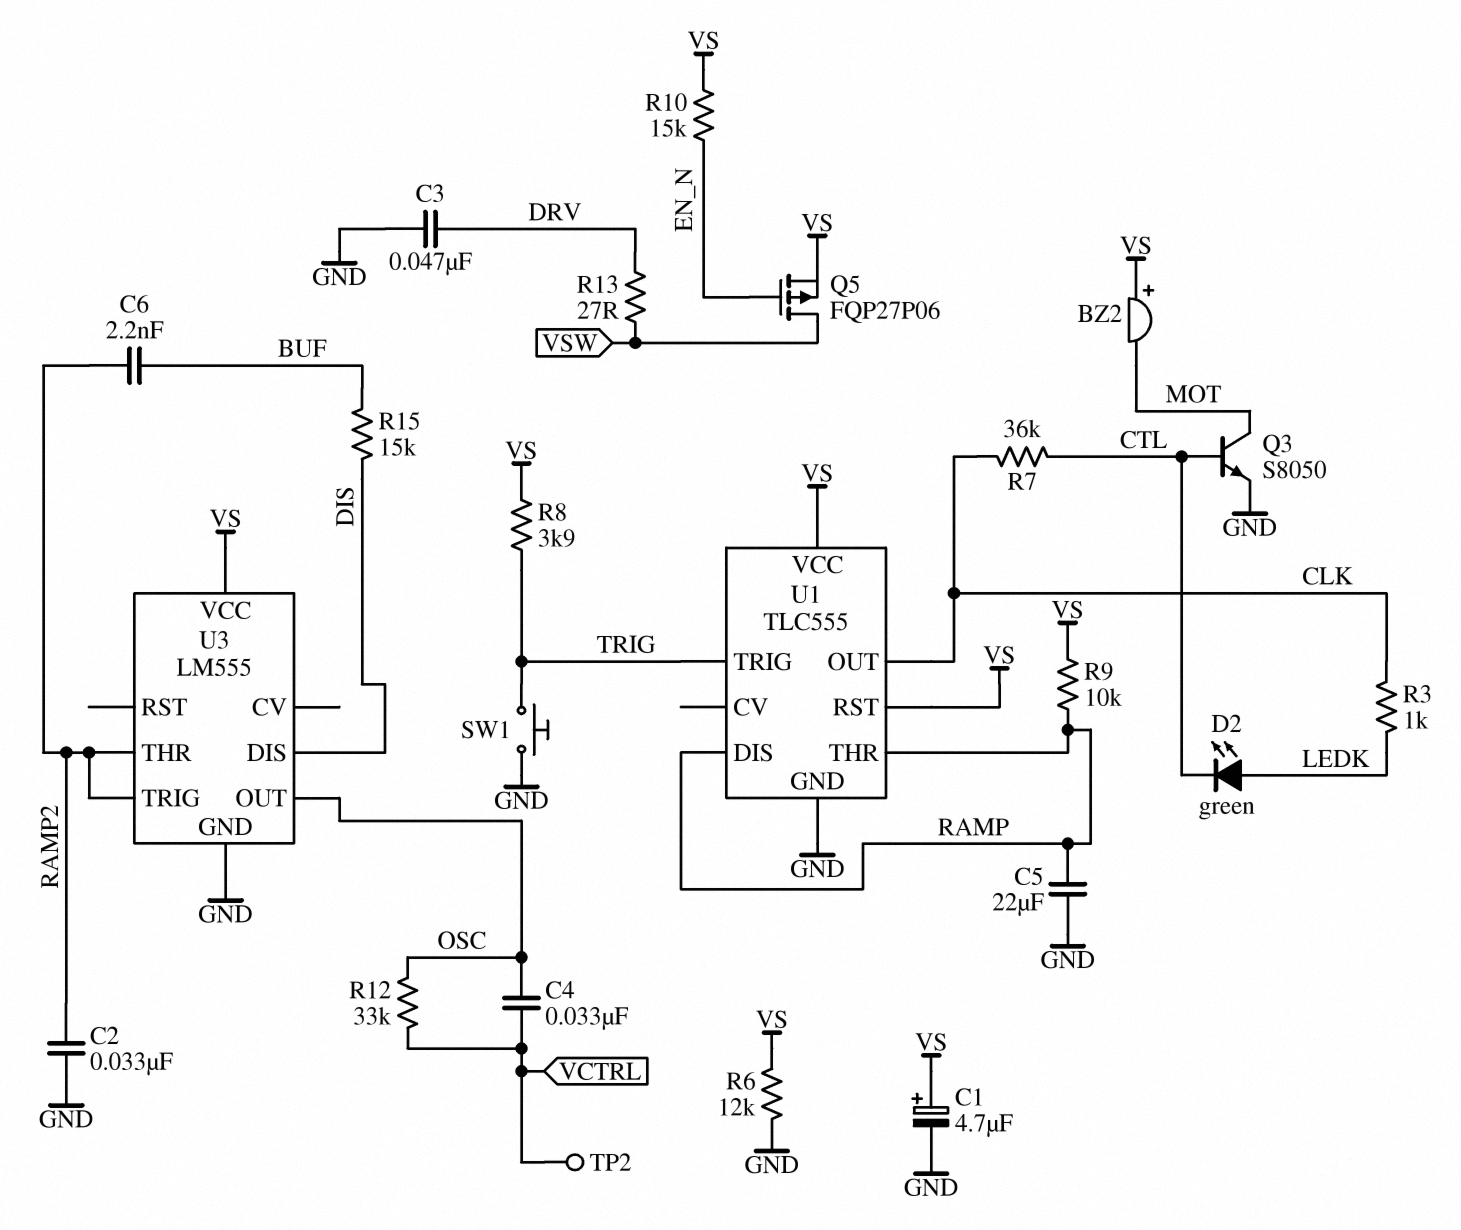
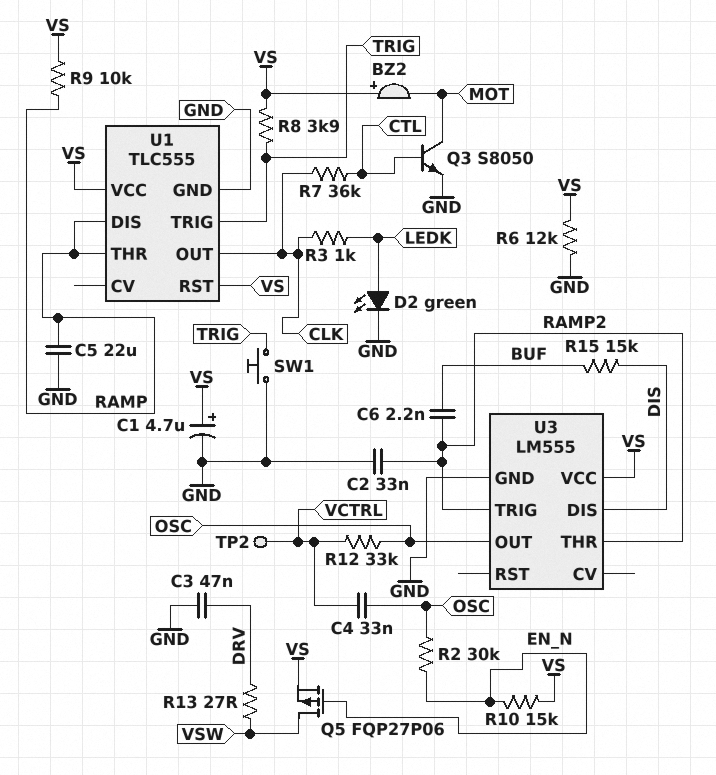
D2: LED green (A LEDK, K CTL) -> LED green (A LEDK, K GND)
R2: none -> 30k (EN_N, OSC)

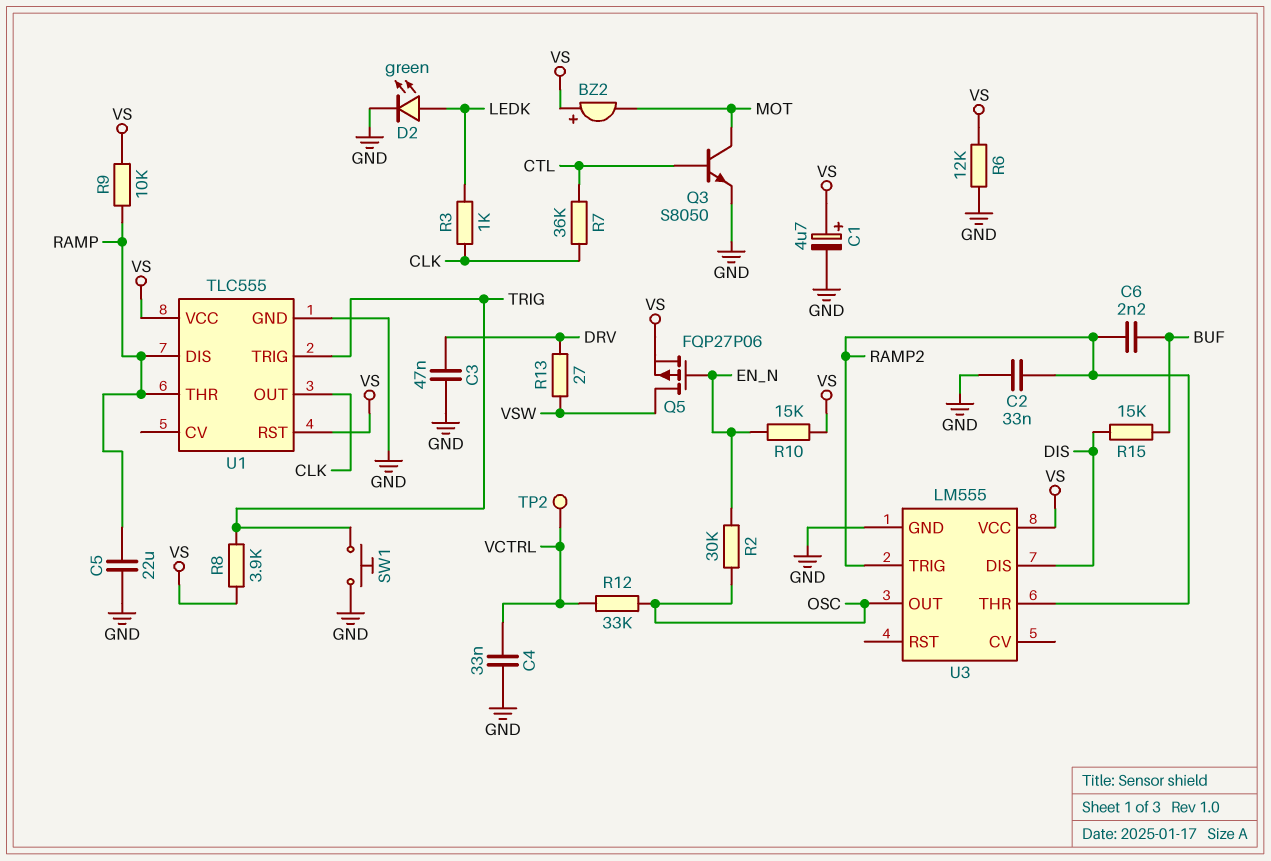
C4: 33nF (OSC, VCTRL) -> 33nF (GND, VCTRL)

